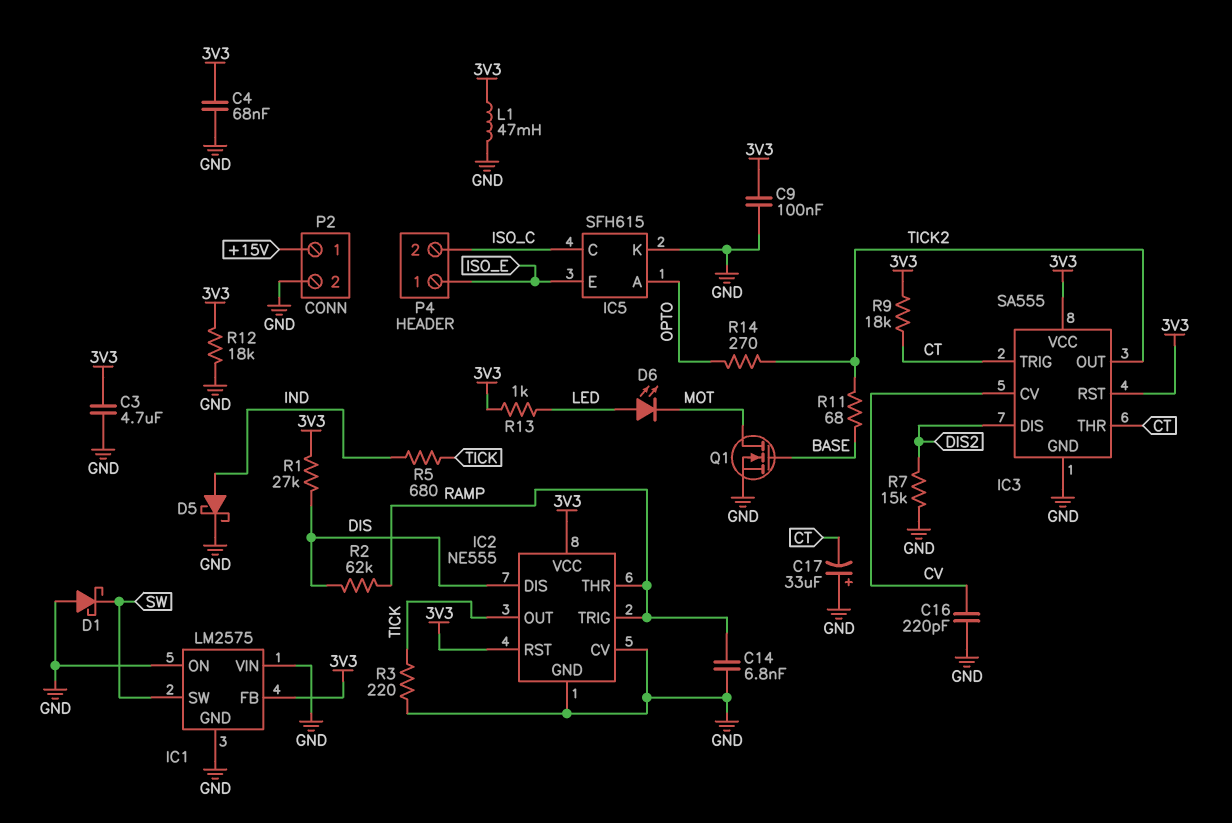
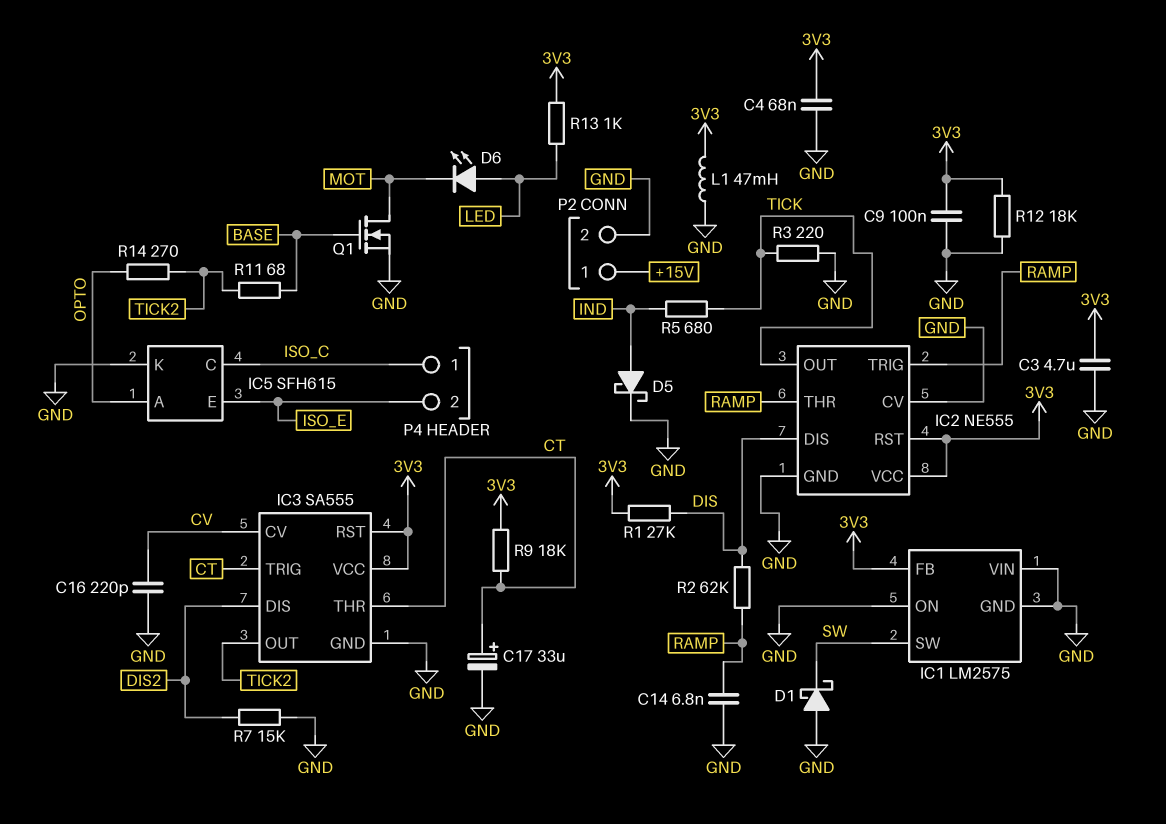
C17: 33uF (plus GND, minus CT) -> 33uF (plus CT, minus GND)
P4 pin 1: ISO_E -> ISO_C
P4 pin 2: ISO_C -> ISO_E

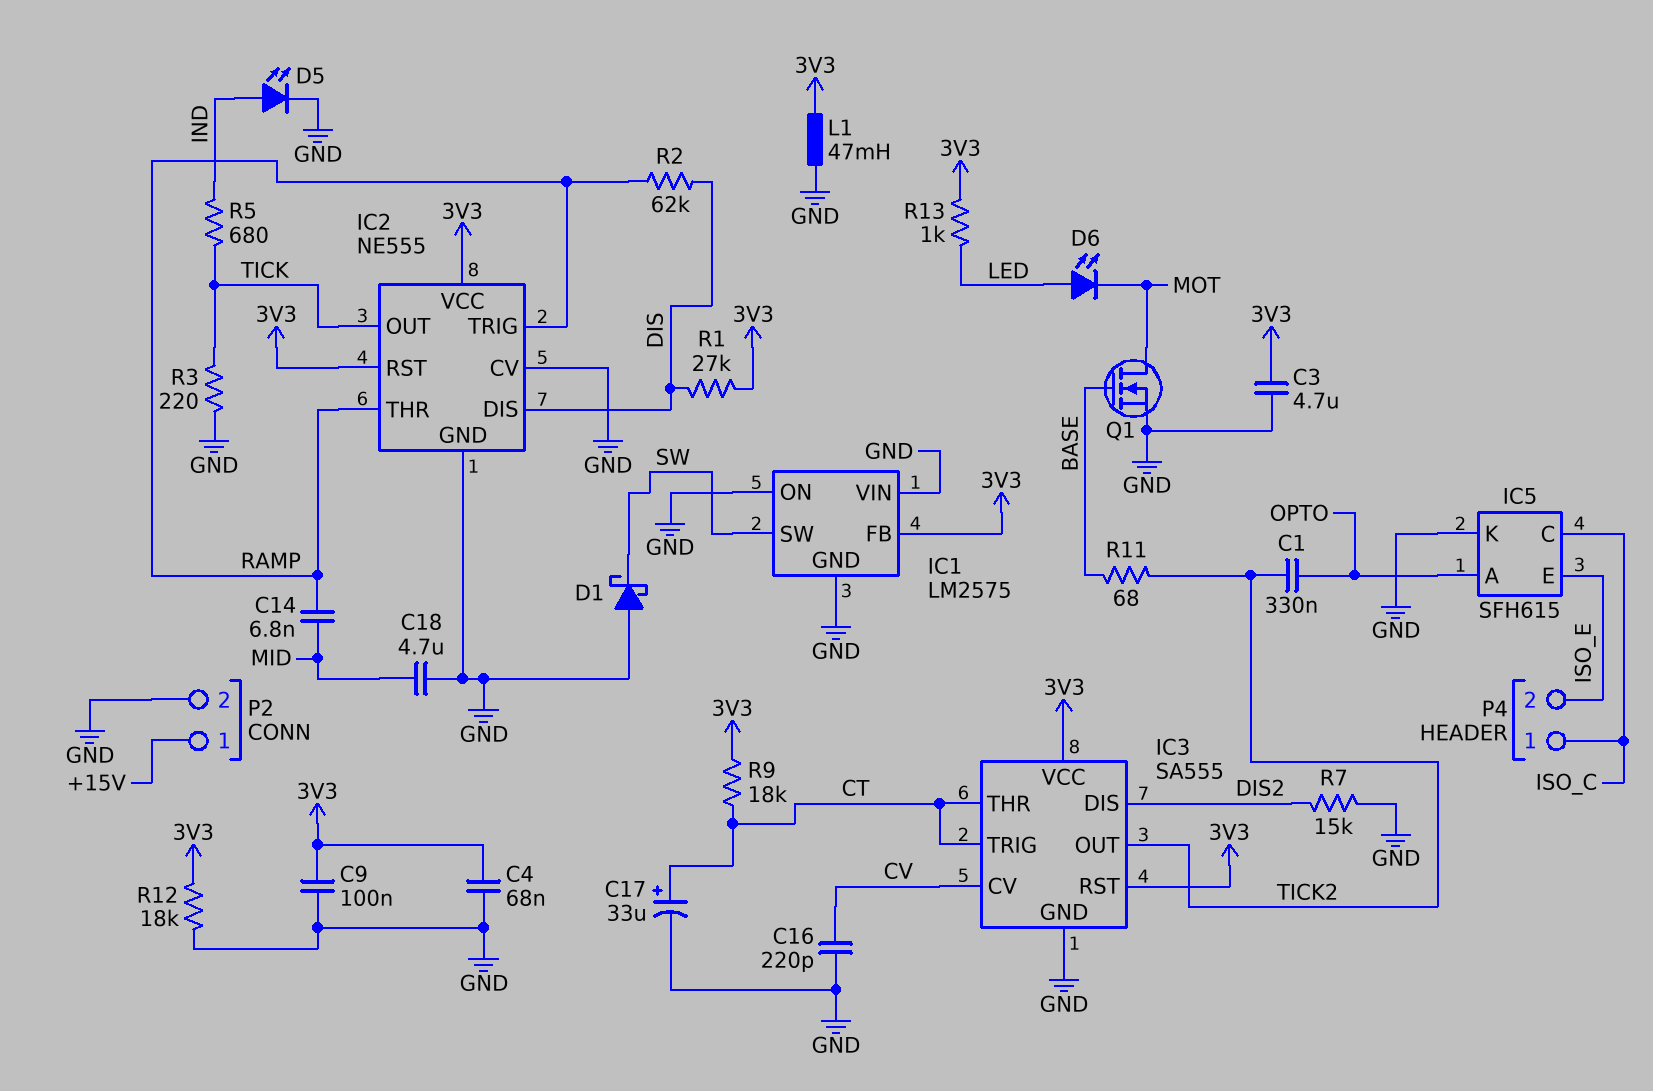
C1: none -> 330nF (OPTO, TICK2)
C14: 6.8nF (GND, RAMP) -> 6.8nF (MID, RAMP)
C18: none -> 4.7uF (GND, MID)
D5: schottky (A IND, K GND) -> LED (A IND, K GND)
R14: 270 (OPTO, TICK2) -> none

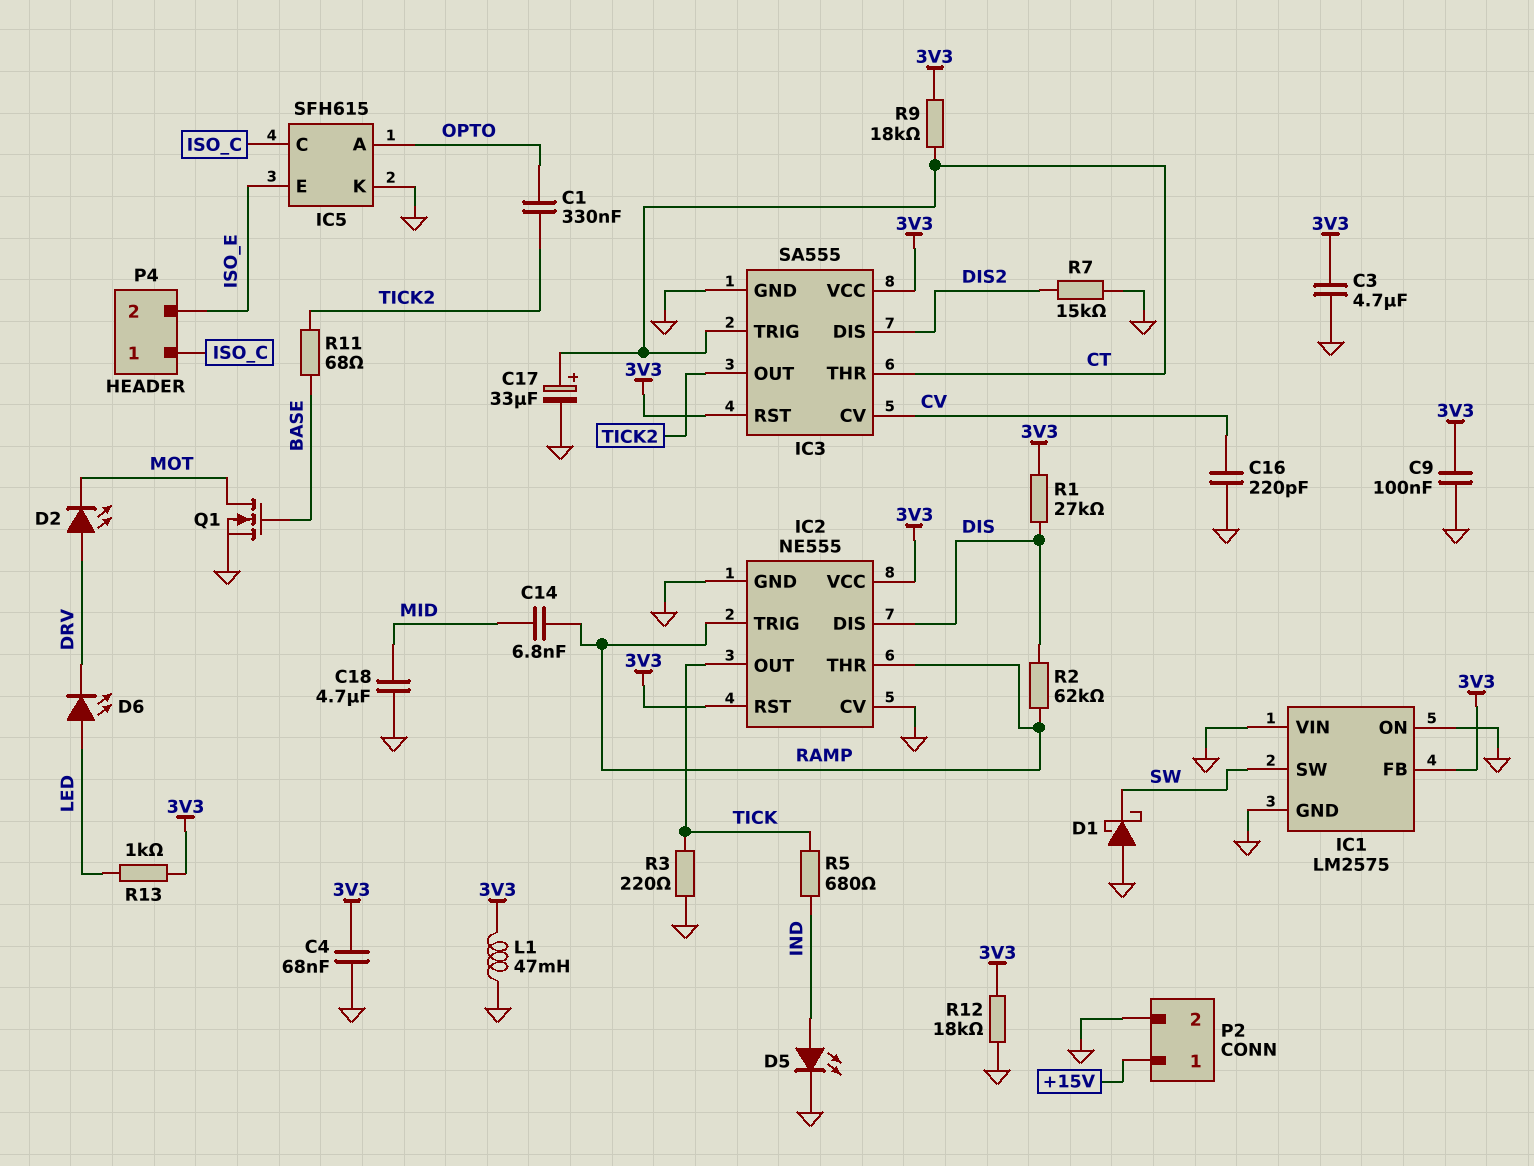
D2: none -> LED (A DRV, K MOT)
D6: LED (A LED, K MOT) -> LED (A LED, K DRV)

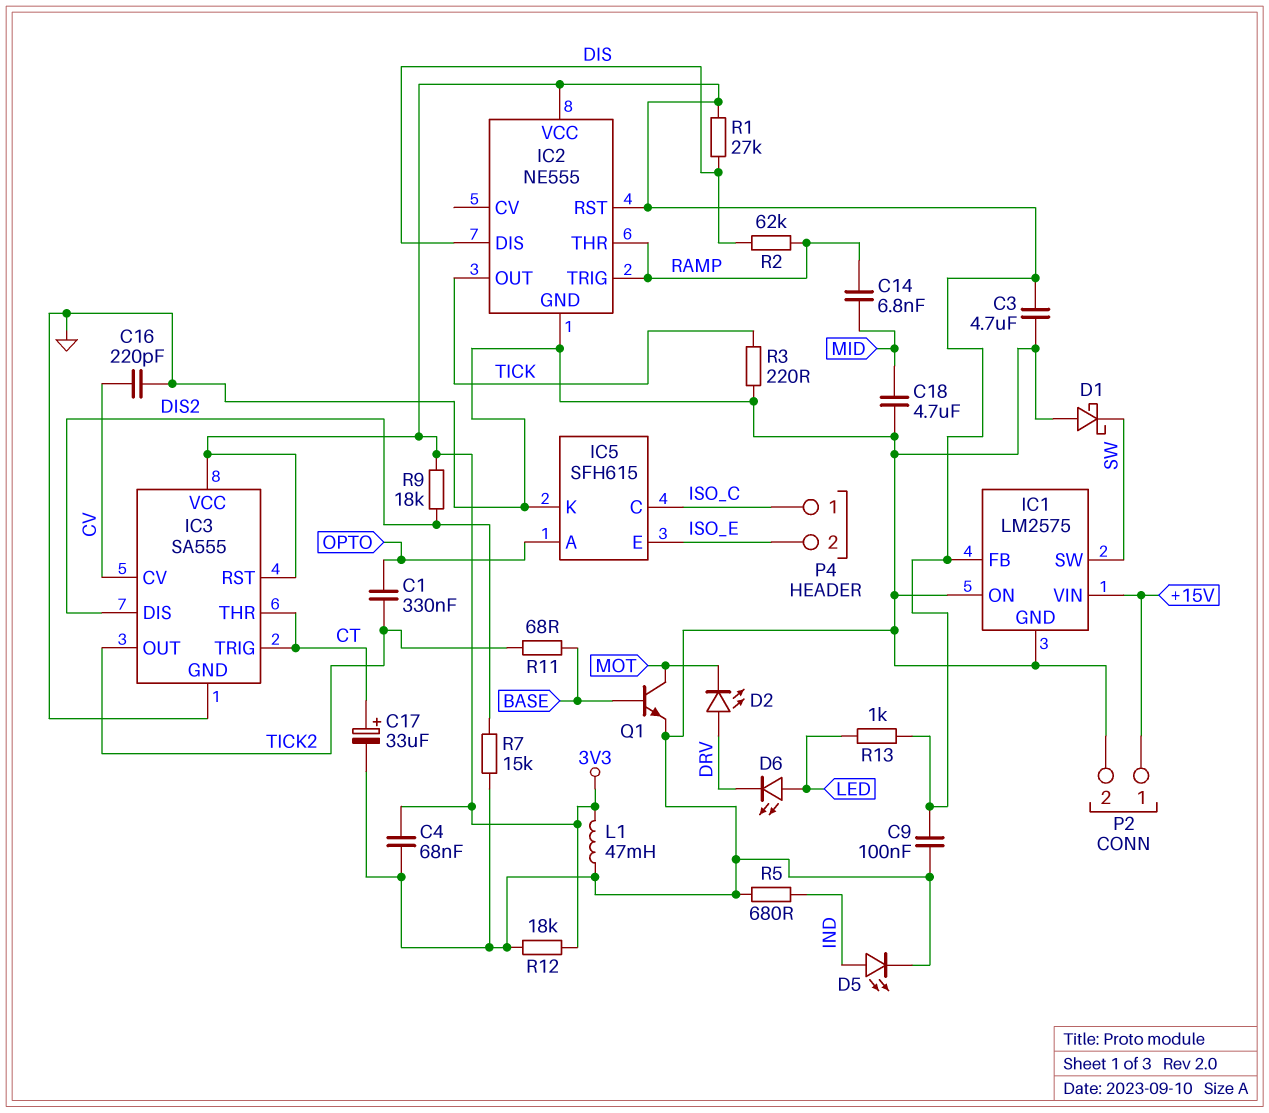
IC1 pin VIN: GND -> +15V
IC2 pin CV: GND -> none
Q1: NMOS (G BASE, D MOT, S GND) -> NPN (B BASE, C MOT, E GND)
R5: 680 (IND, TICK) -> 680 (GND, IND)
R9: 18k (3V3, CT) -> 18k (3V3, DIS2)

